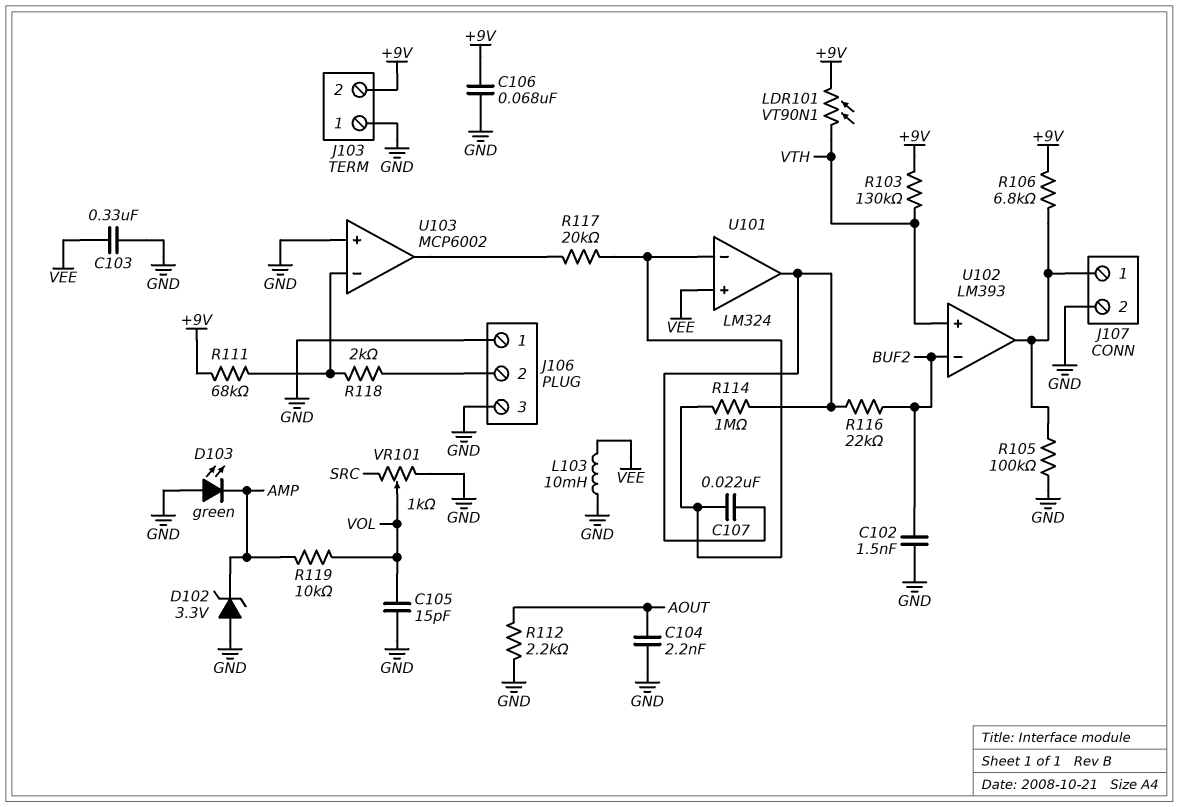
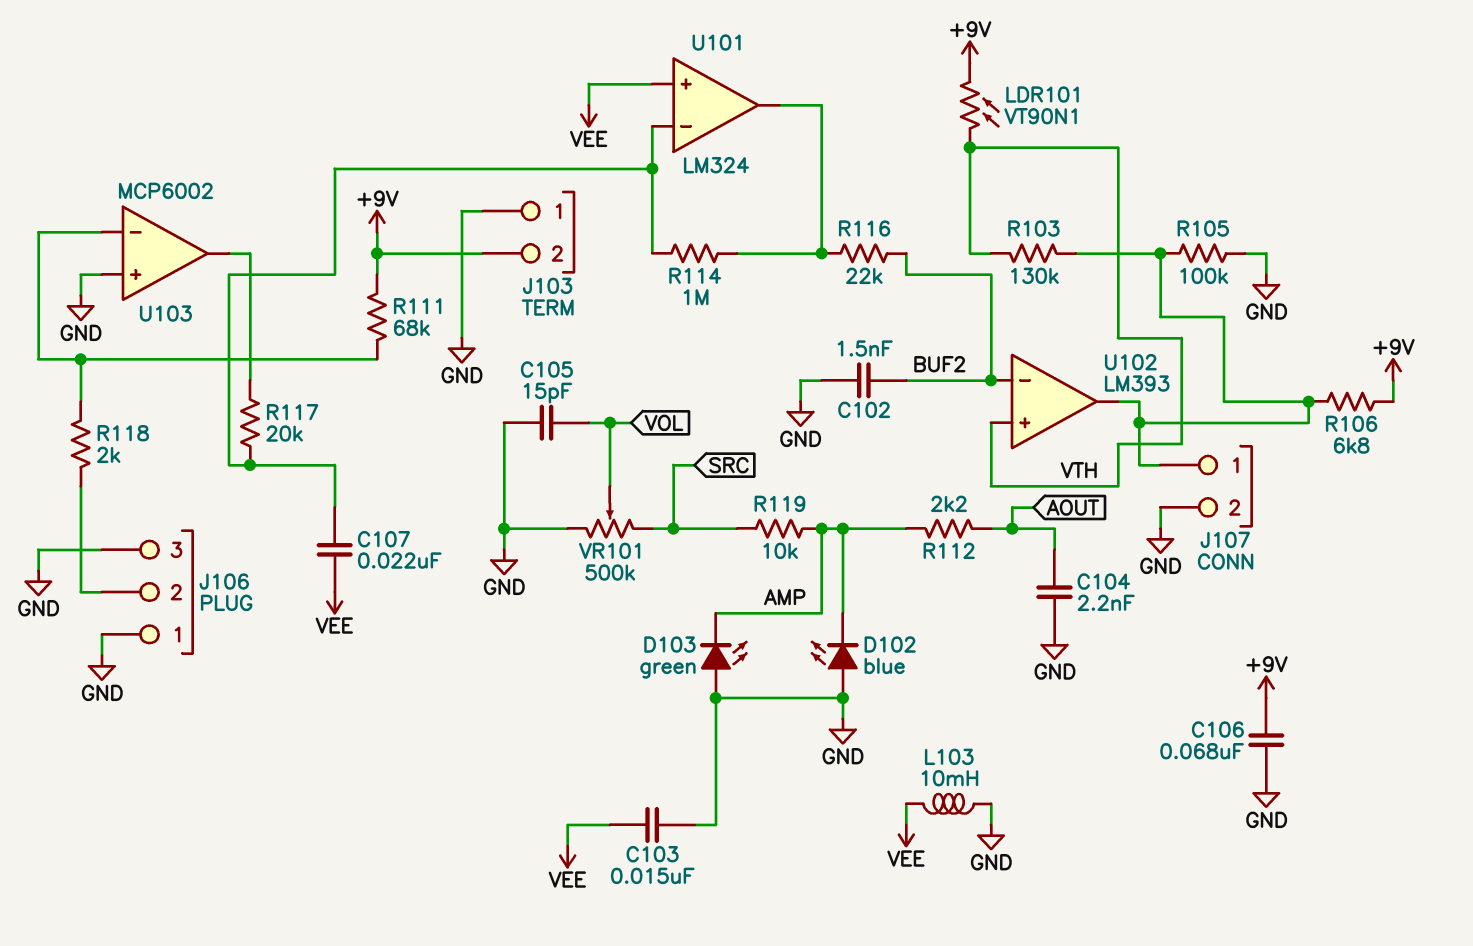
C103: 330nF (GND, VEE) -> 15nF (GND, VEE)
C107: 22nF (U101/in-, U101/out) -> 22nF (U101/in-, VEE)
D102: zener 3.3V (A GND, K AMP) -> LED blue (A GND, K AMP)
R103: 130k (+9V, VTH) -> 130k (J107/1, VTH)
R112: 2.2k (AOUT, GND) -> 2.2k (AMP, AOUT)
R119: 10k (AMP, VOL) -> 10k (AMP, SRC)
VR101: 1k (GND, SRC, wiper VOL) -> 500k (GND, SRC, wiper VOL)

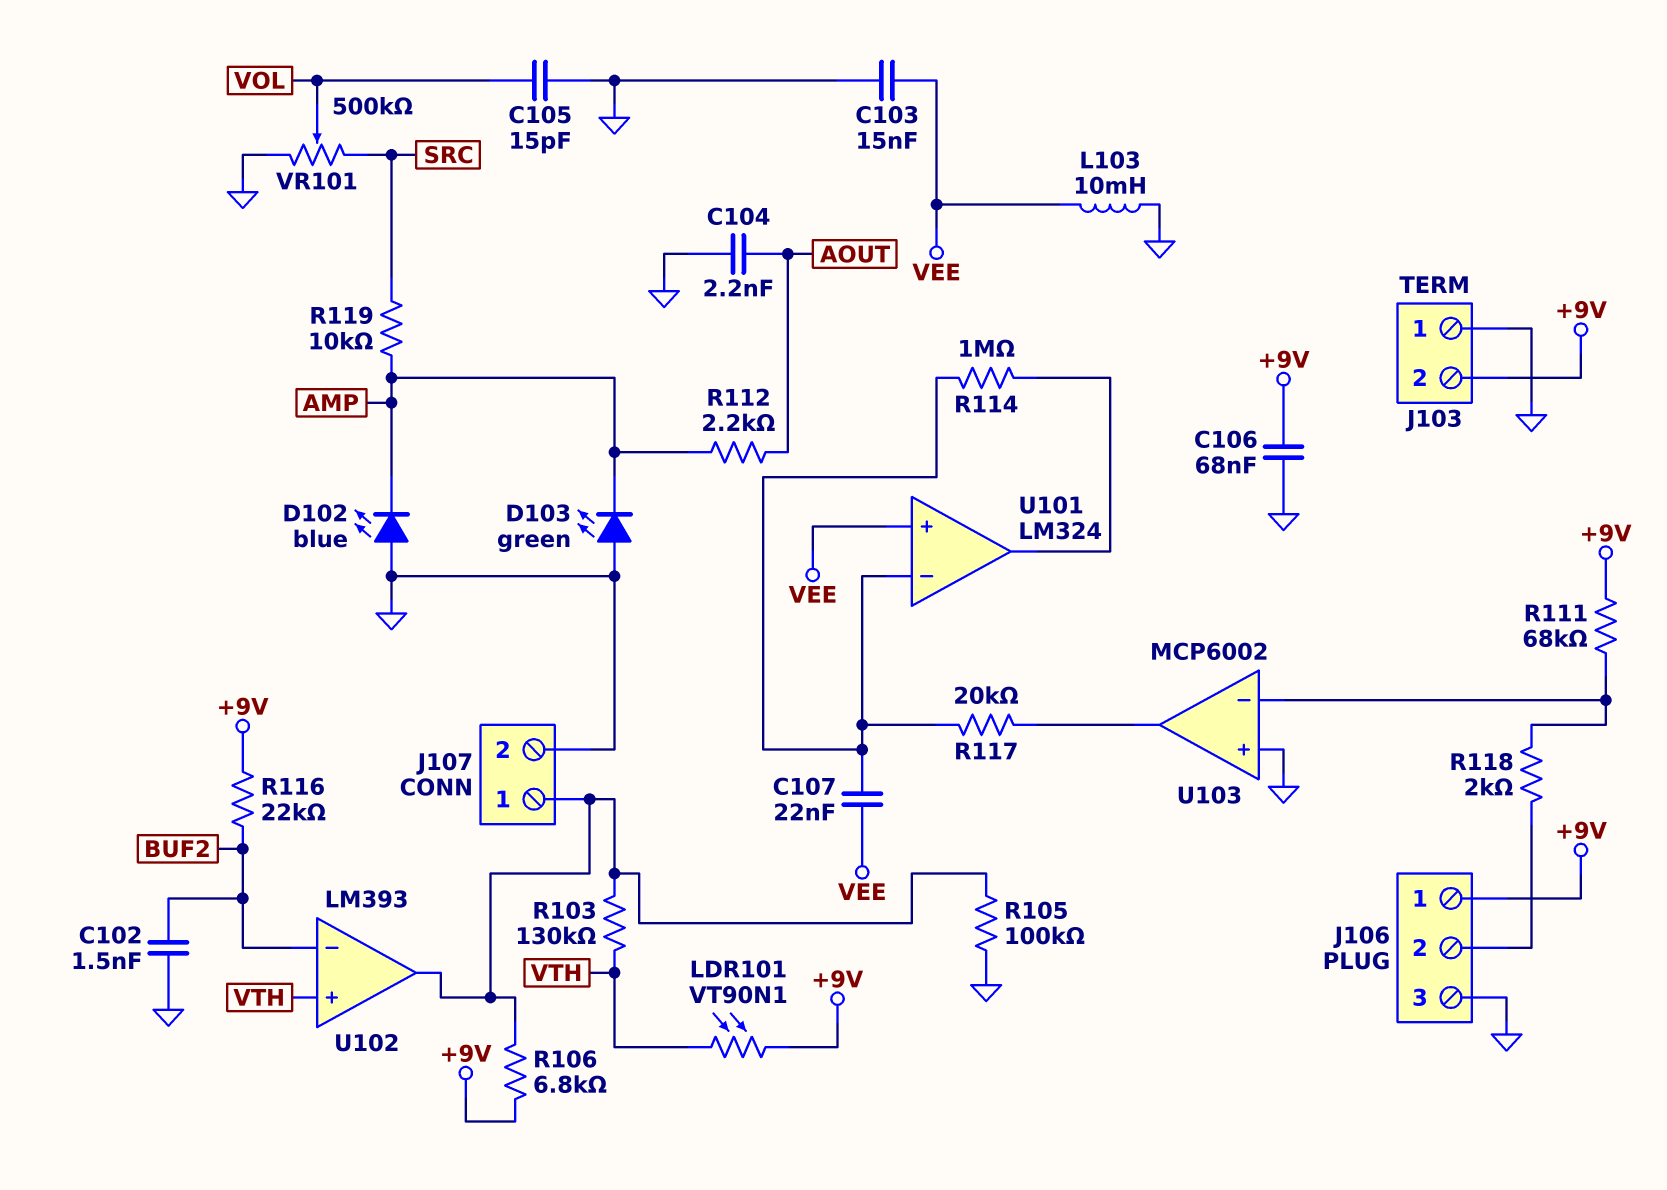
J106 pin 1: GND -> +9V
R116: 22k (BUF2, U101/out) -> 22k (+9V, BUF2)

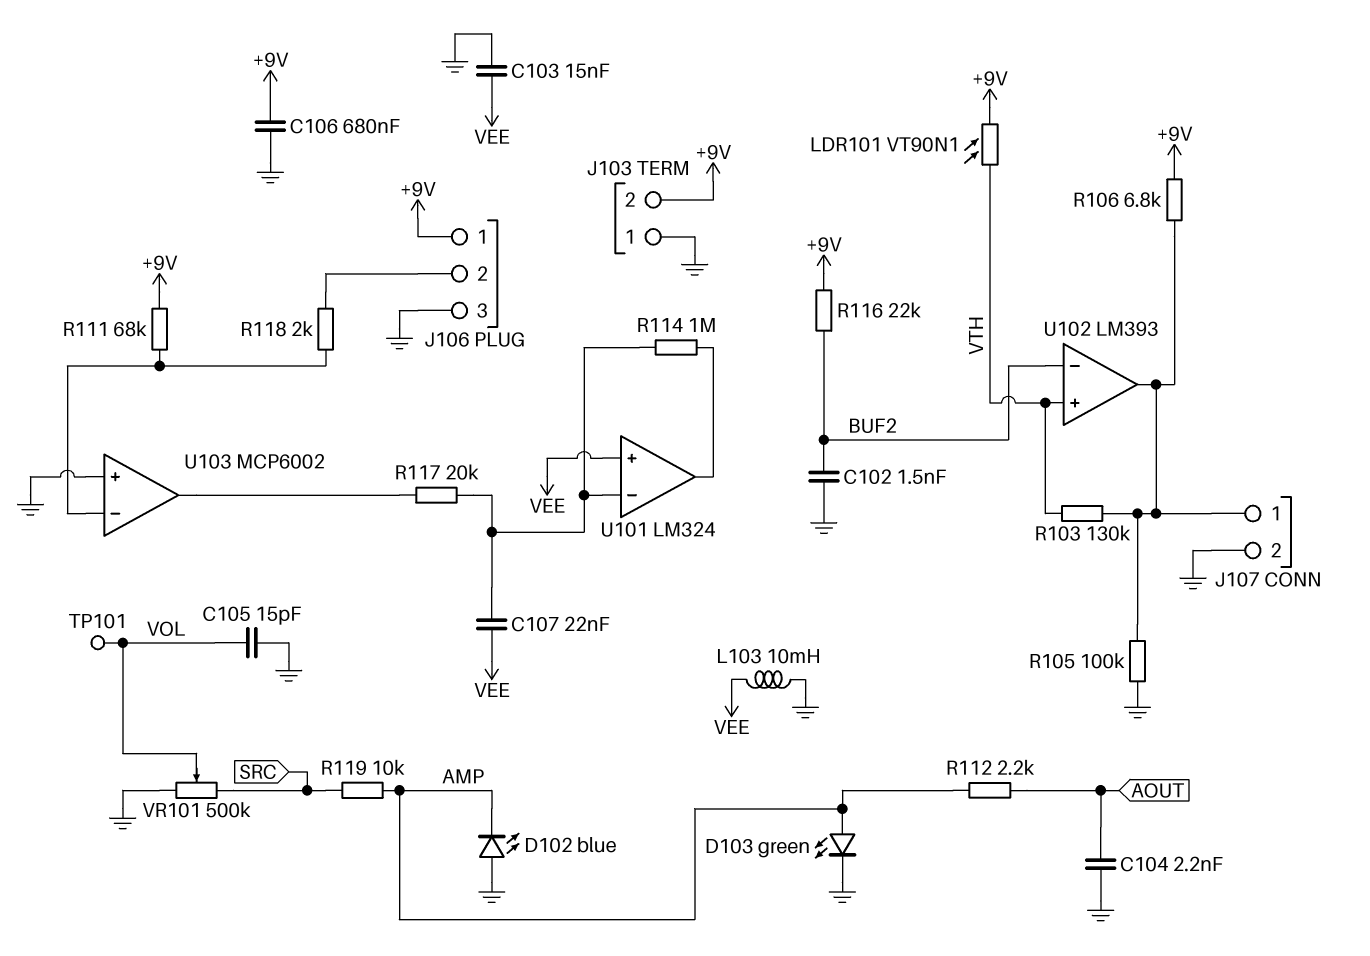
C106: 68nF (+9V, GND) -> 680nF (+9V, GND)
D103: LED green (A GND, K AMP) -> LED green (A AMP, K GND)
TP101: none -> test point (VOL)

